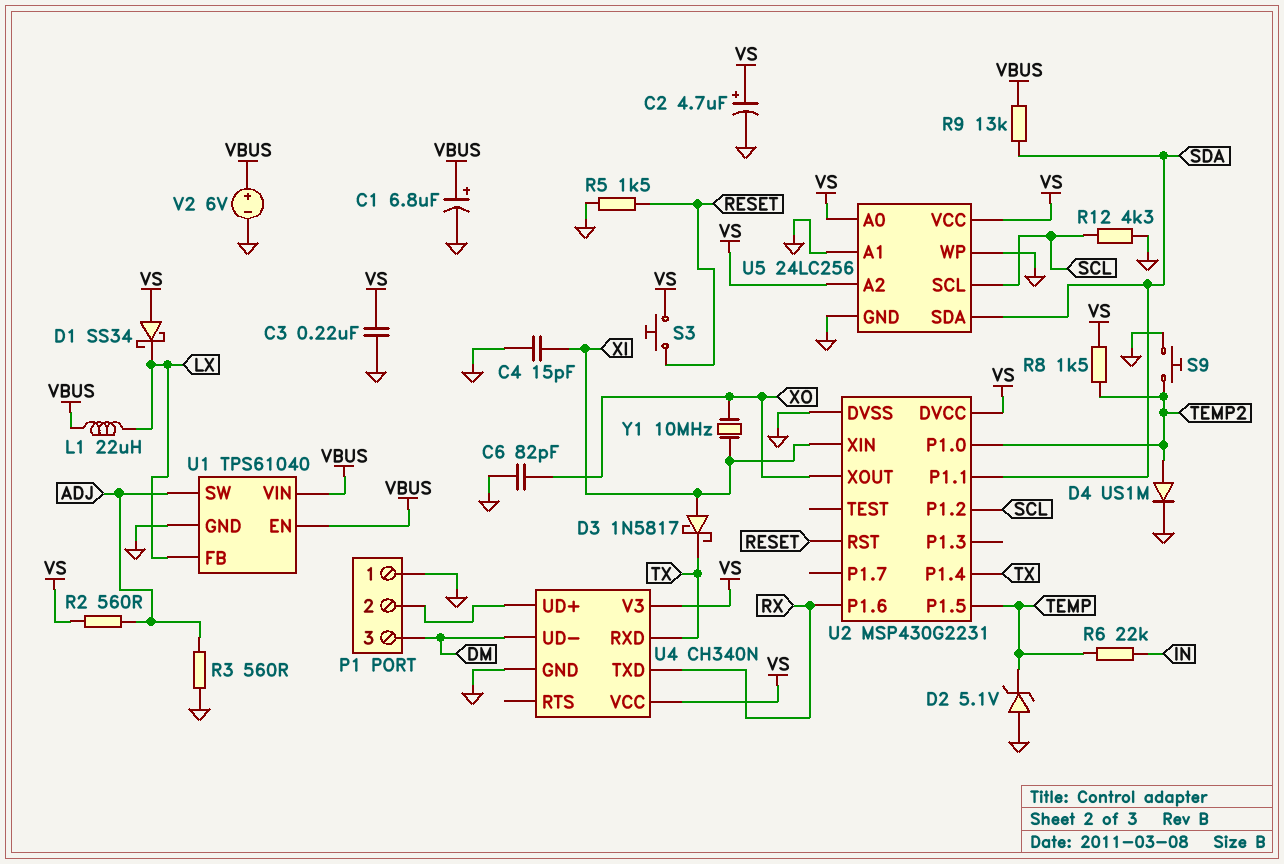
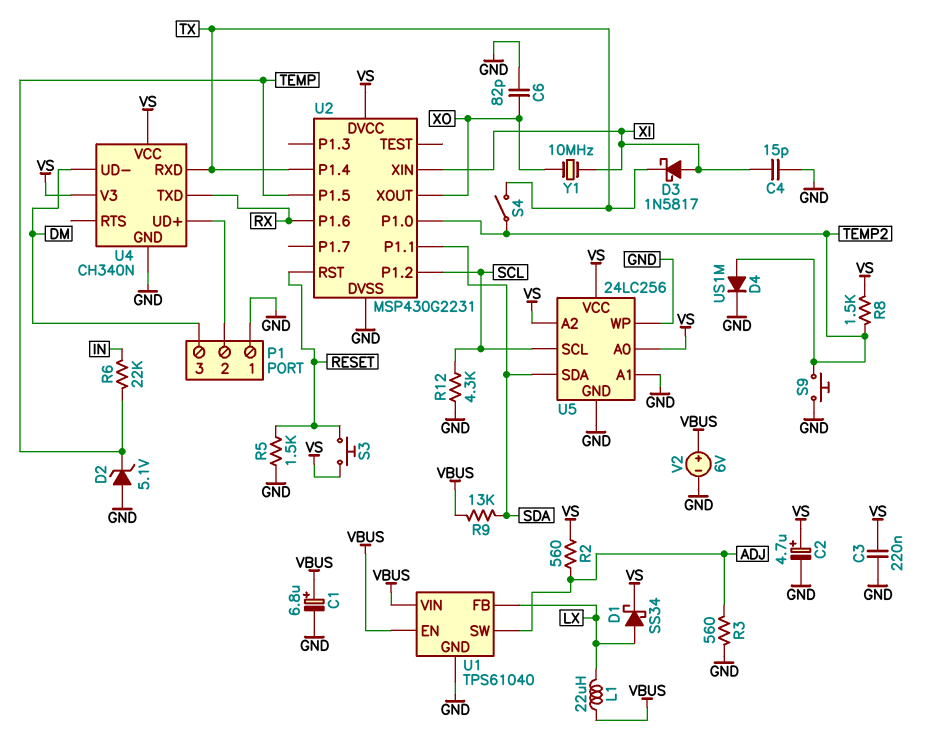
D1: schottky SS34 (A VS, K LX) -> schottky SS34 (A LX, K VS)
S4: none -> switch (TEMP2, TX)

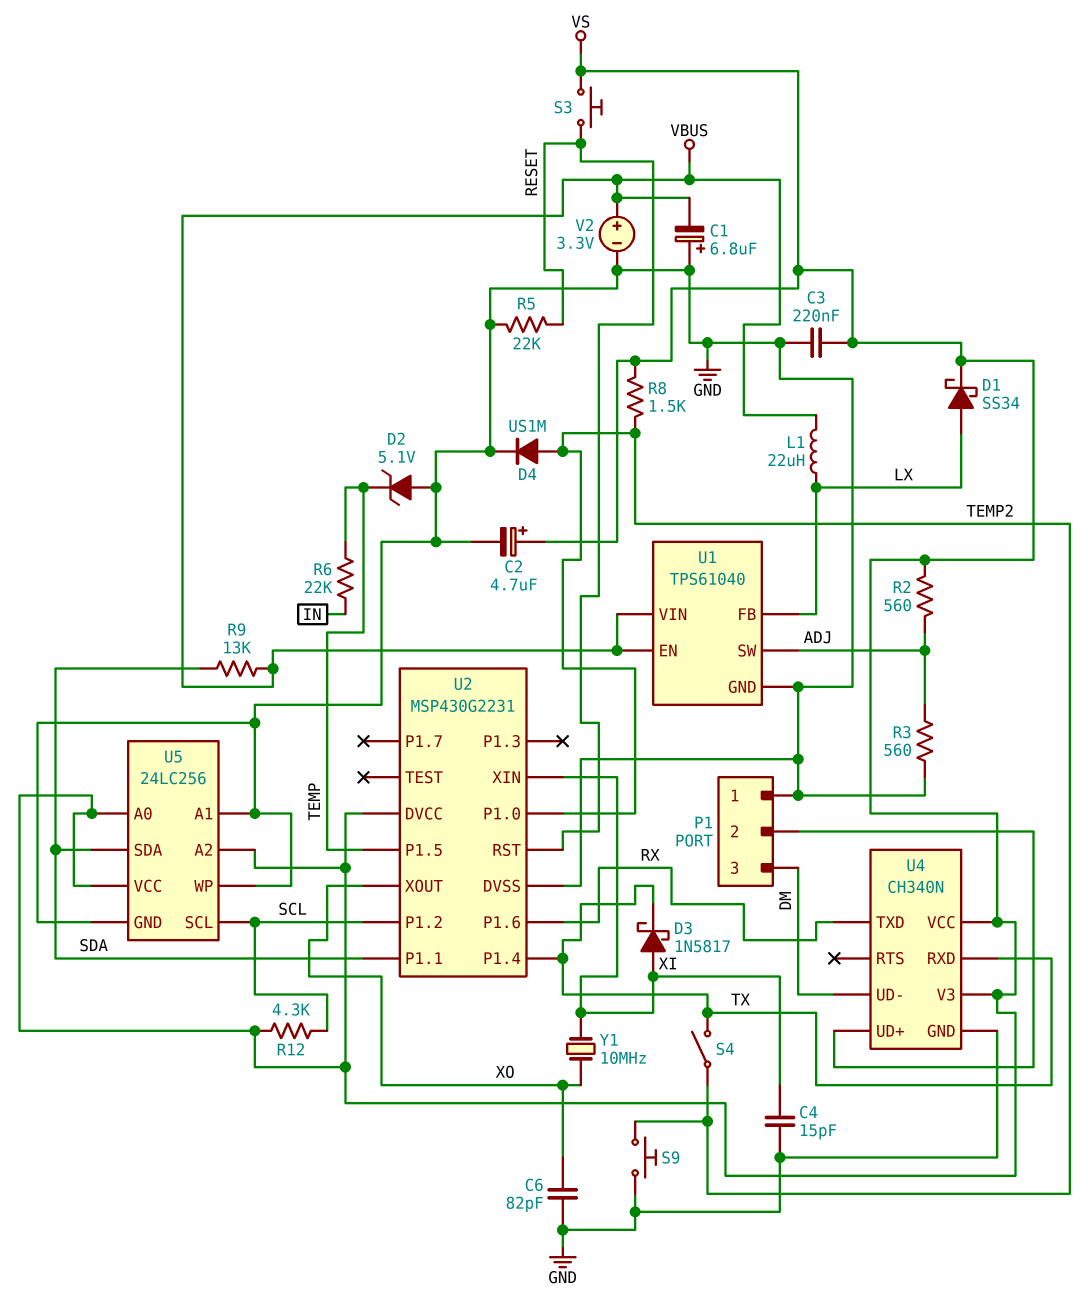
C1: 6.8uF (plus VBUS, minus GND) -> 6.8uF (plus GND, minus VBUS)
R5: 1.5k (GND, RESET) -> 22k (GND, RESET)
R12: 4.3k (GND, SCL) -> 4.3k (SCL, VS)
V2: 6V (plus VBUS, minus GND) -> 3.3V (plus VBUS, minus GND)

